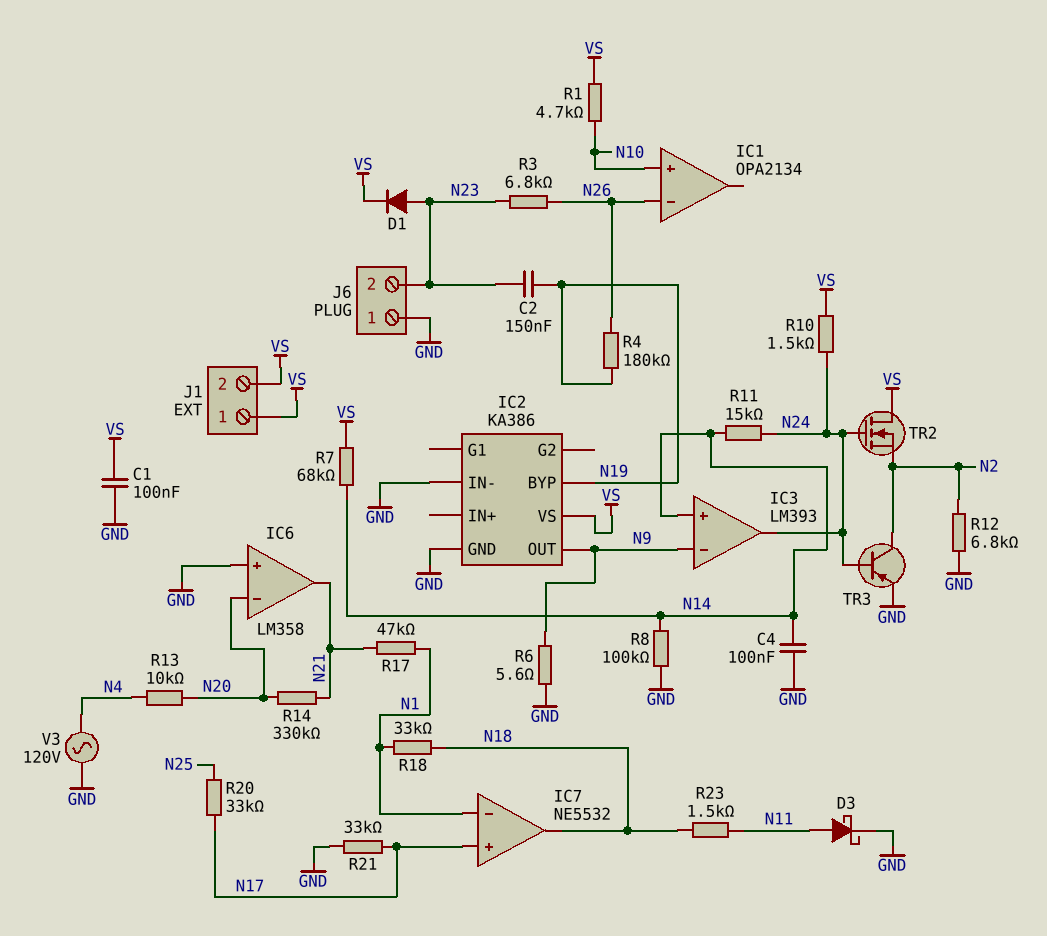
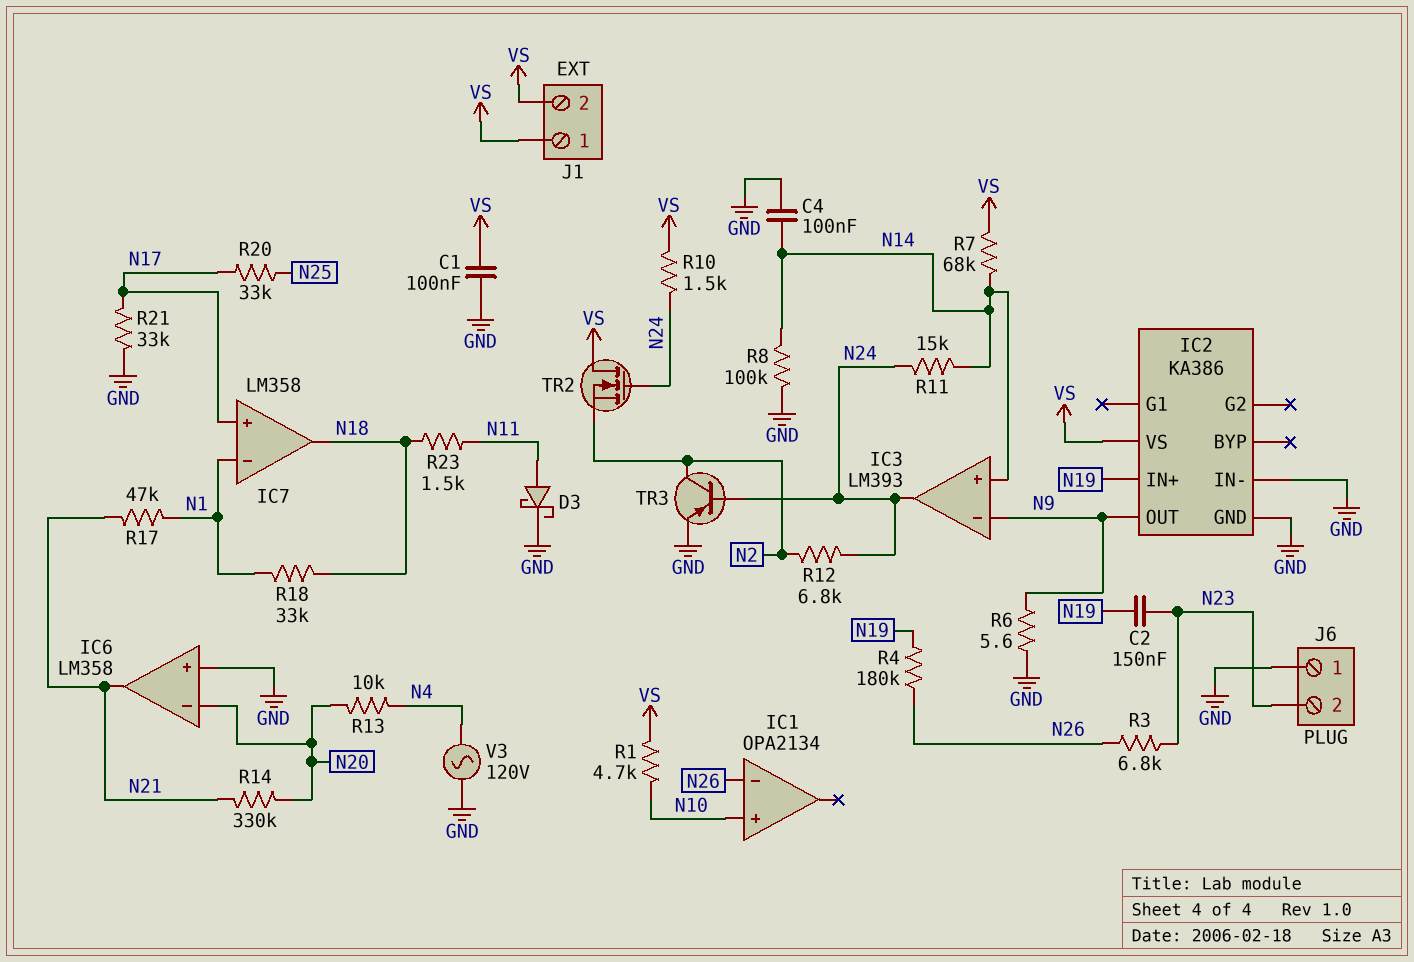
D1: diode (A N23, K VS) -> none
IC2 pin BYP: N19 -> none
IC2 pin IN+: none -> N19
IC7: NE5532 -> LM358
R12: 6.8k (GND, N2) -> 6.8k (N2, N24)

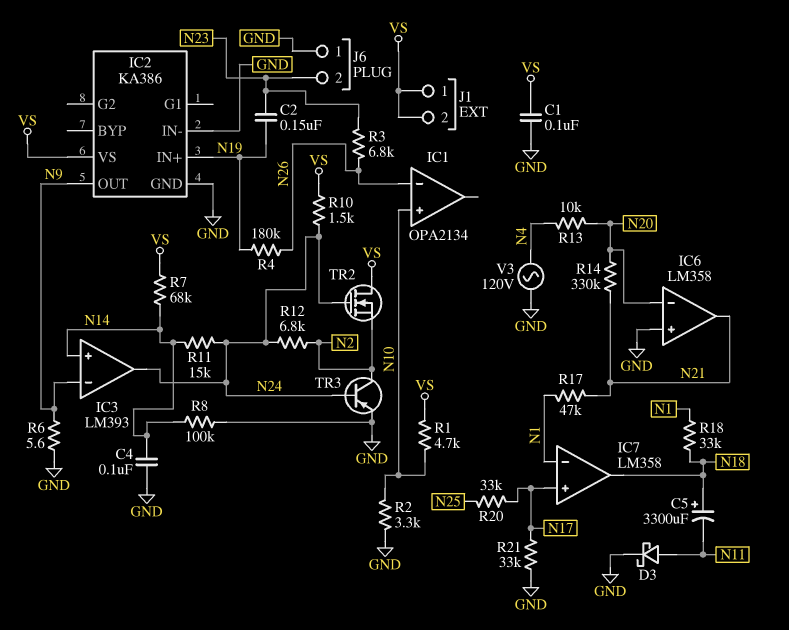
C5: none -> 3300uF (plus N18, minus N11)
R2: none -> 3.3k (GND, N10)
R23: 1.5k (N11, N18) -> none

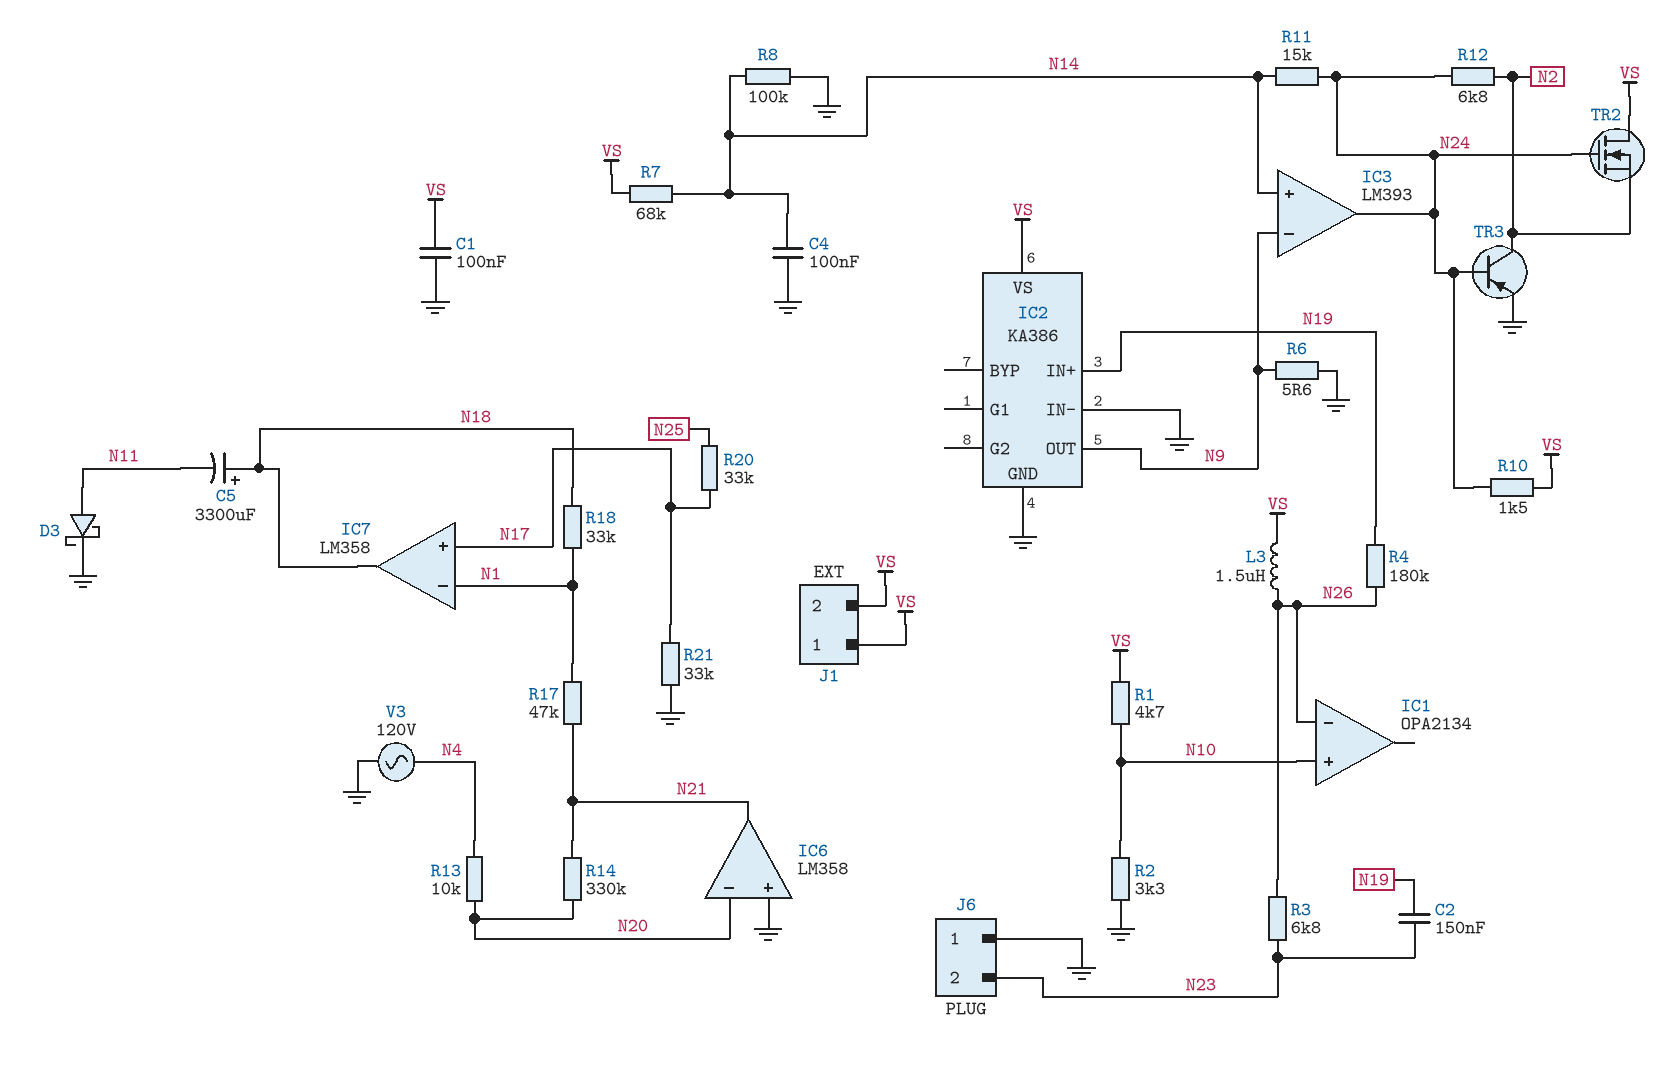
L3: none -> 1.5uH (N26, VS)

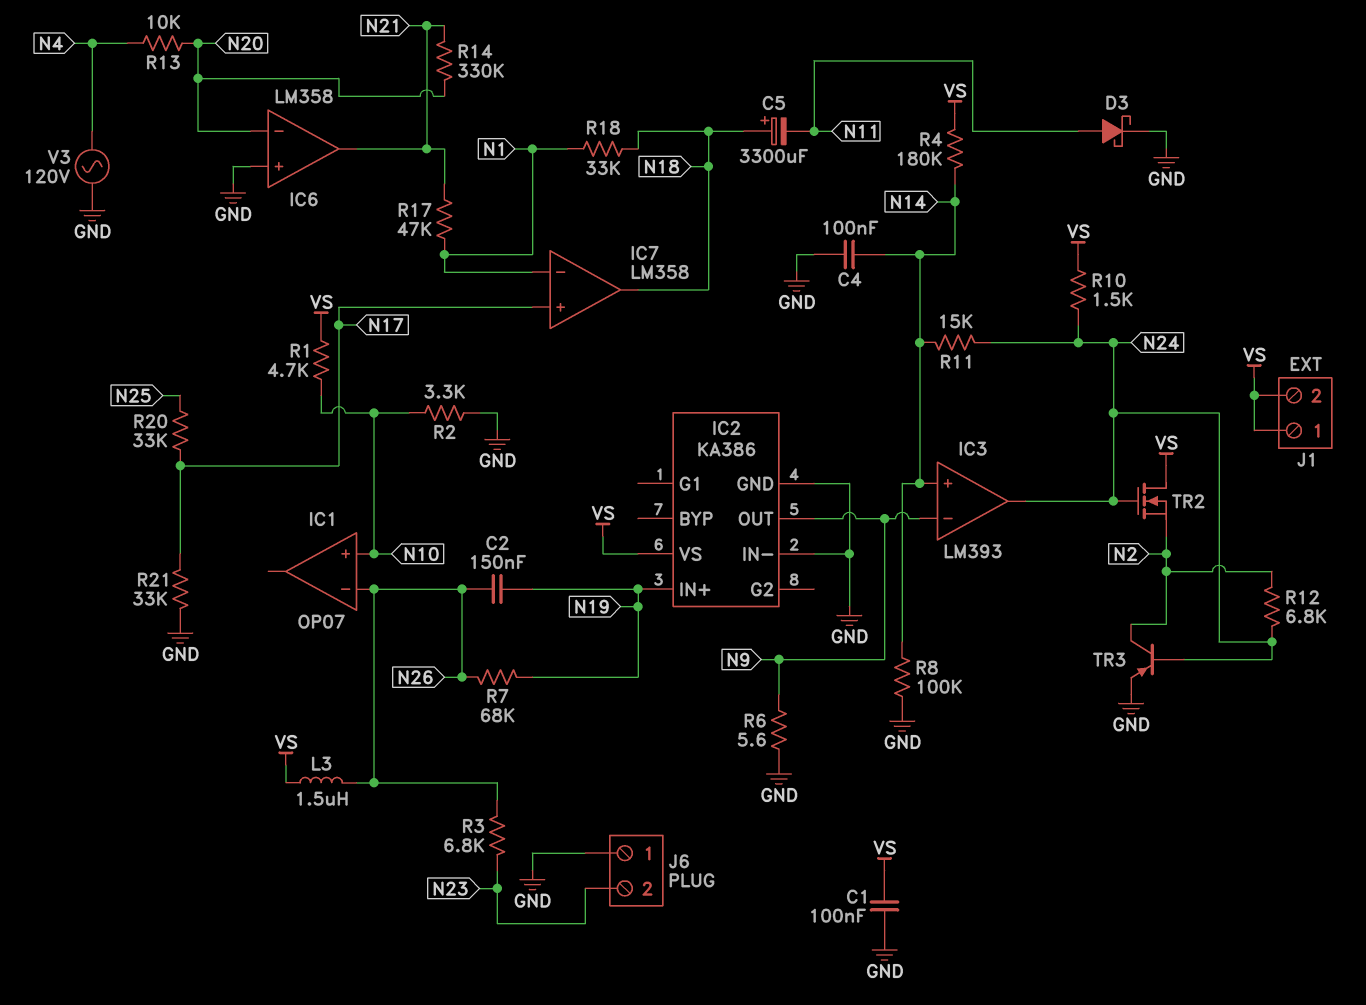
C2: 150nF (N19, N23) -> 150nF (N19, N26)
IC1: OPA2134 -> OP07
R4: 180k (N19, N26) -> 180k (N14, VS)
R7: 68k (N14, VS) -> 68k (N19, N26)

